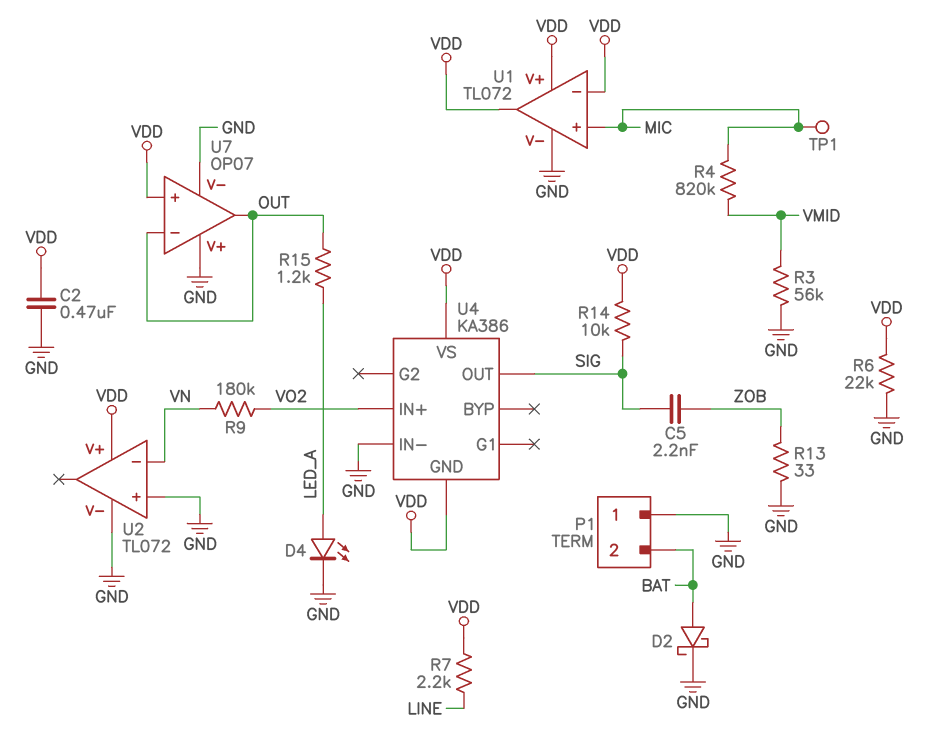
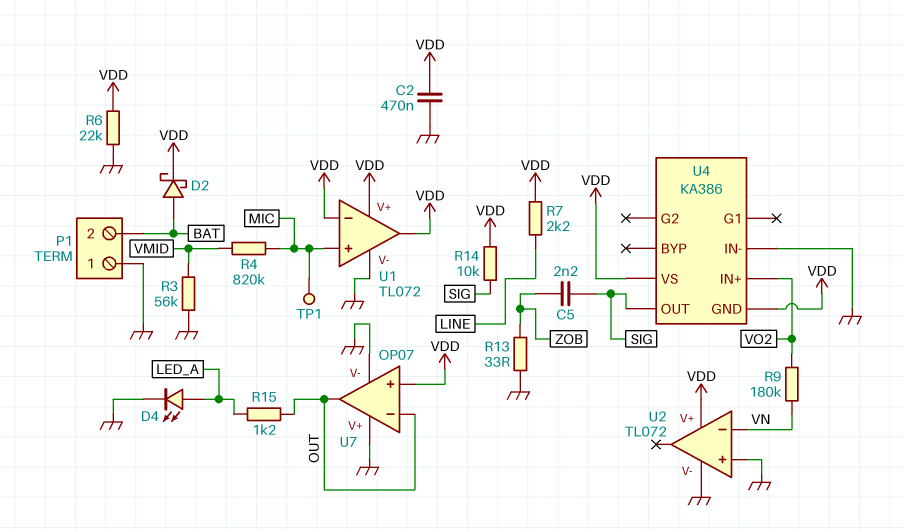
D2: schottky (A BAT, K GND) -> schottky (A BAT, K VDD)

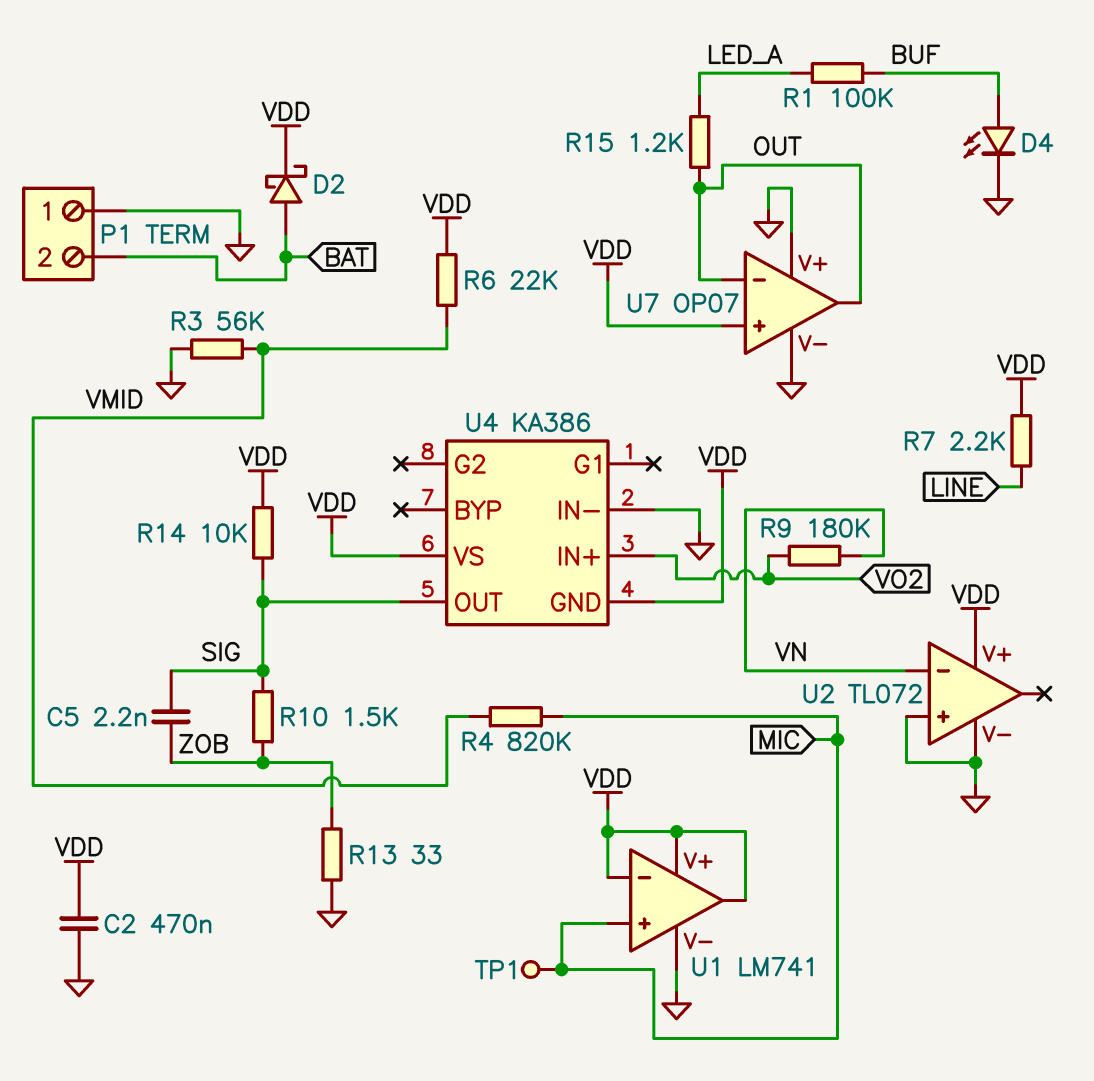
D4: LED (A LED_A, K GND) -> LED (A BUF, K GND)
R1: none -> 100k (BUF, LED_A)
R6: 22k (GND, VDD) -> 22k (VDD, VMID)
R10: none -> 1.5k (SIG, ZOB)
U1: TL072 -> LM741

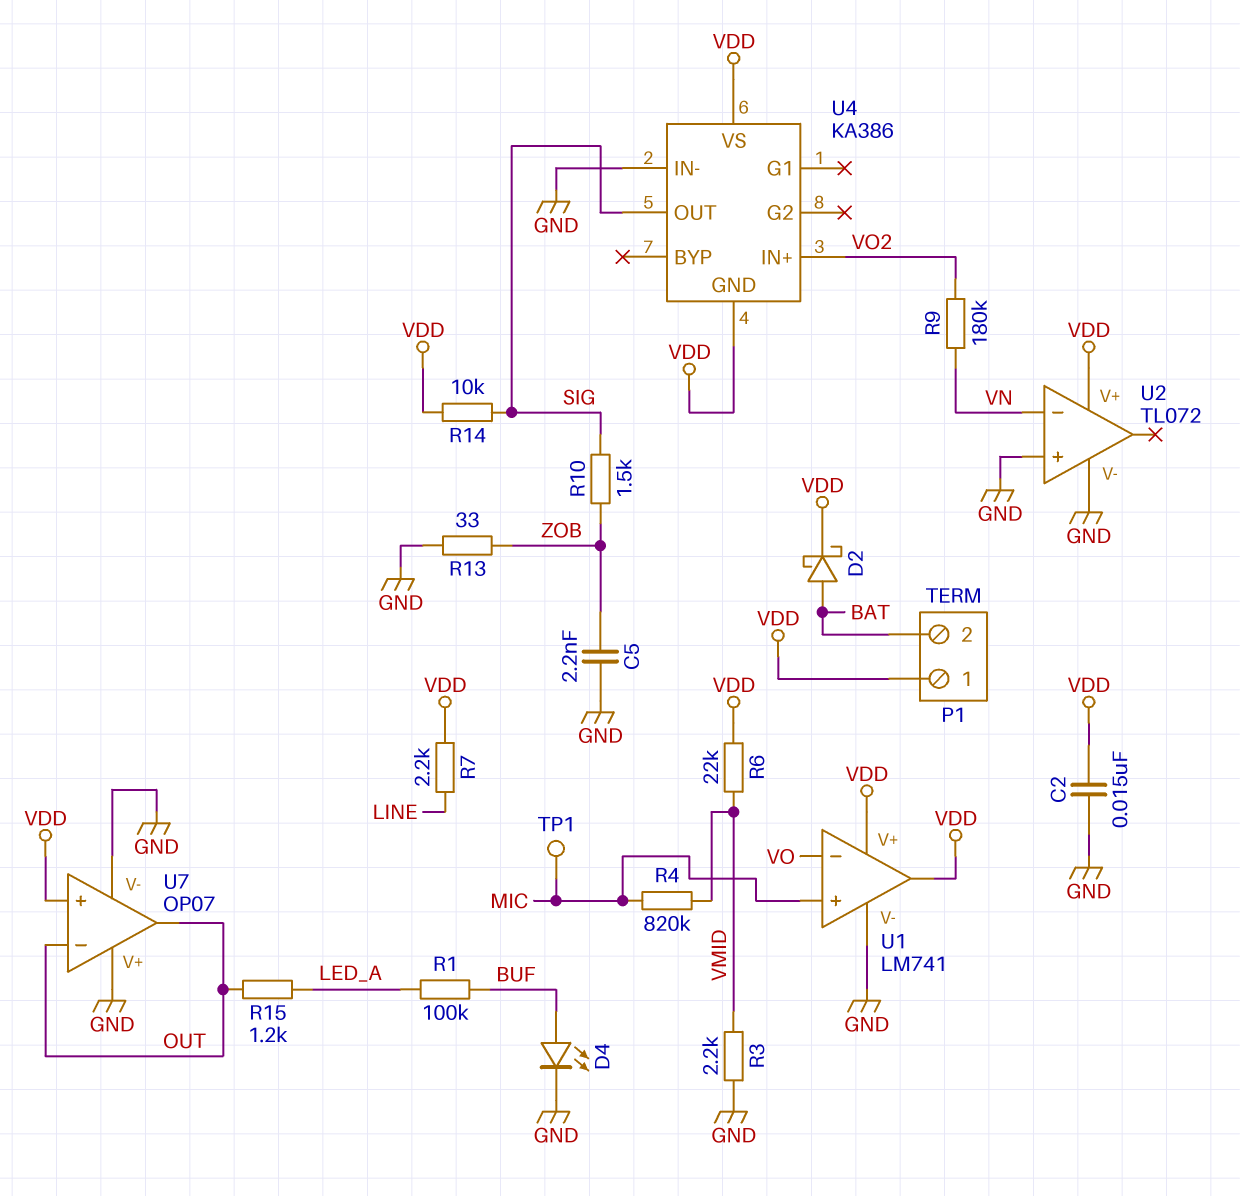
C2: 470nF (GND, VDD) -> 15nF (GND, VDD)
C5: 2.2nF (SIG, ZOB) -> 2.2nF (GND, ZOB)
P1 pin 1: GND -> VDD
R3: 56k (GND, VMID) -> 2.2k (GND, VMID)
U1 pin in-: VDD -> VO

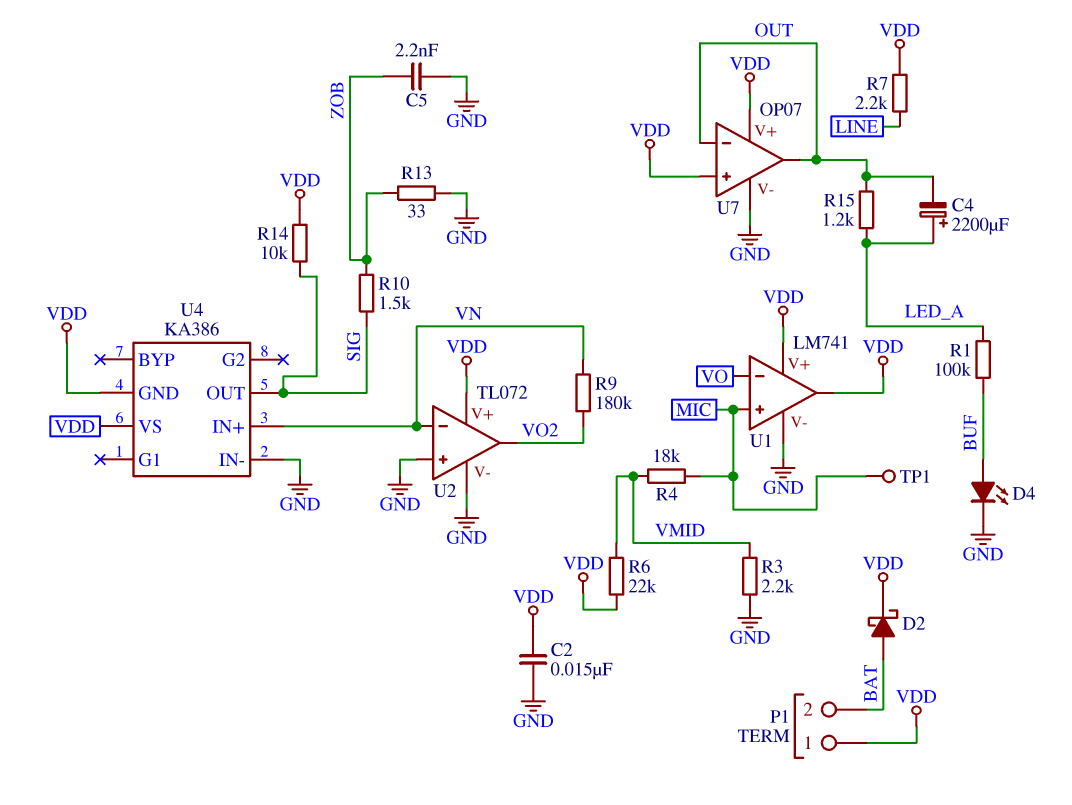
C4: none -> 2200uF (plus LED_A, minus OUT)
R4: 820k (MIC, VMID) -> 18k (MIC, VMID)
U2 pin out: none -> VO2
U4 pin IN+: VO2 -> VN
U7 pin V+: GND -> VDD

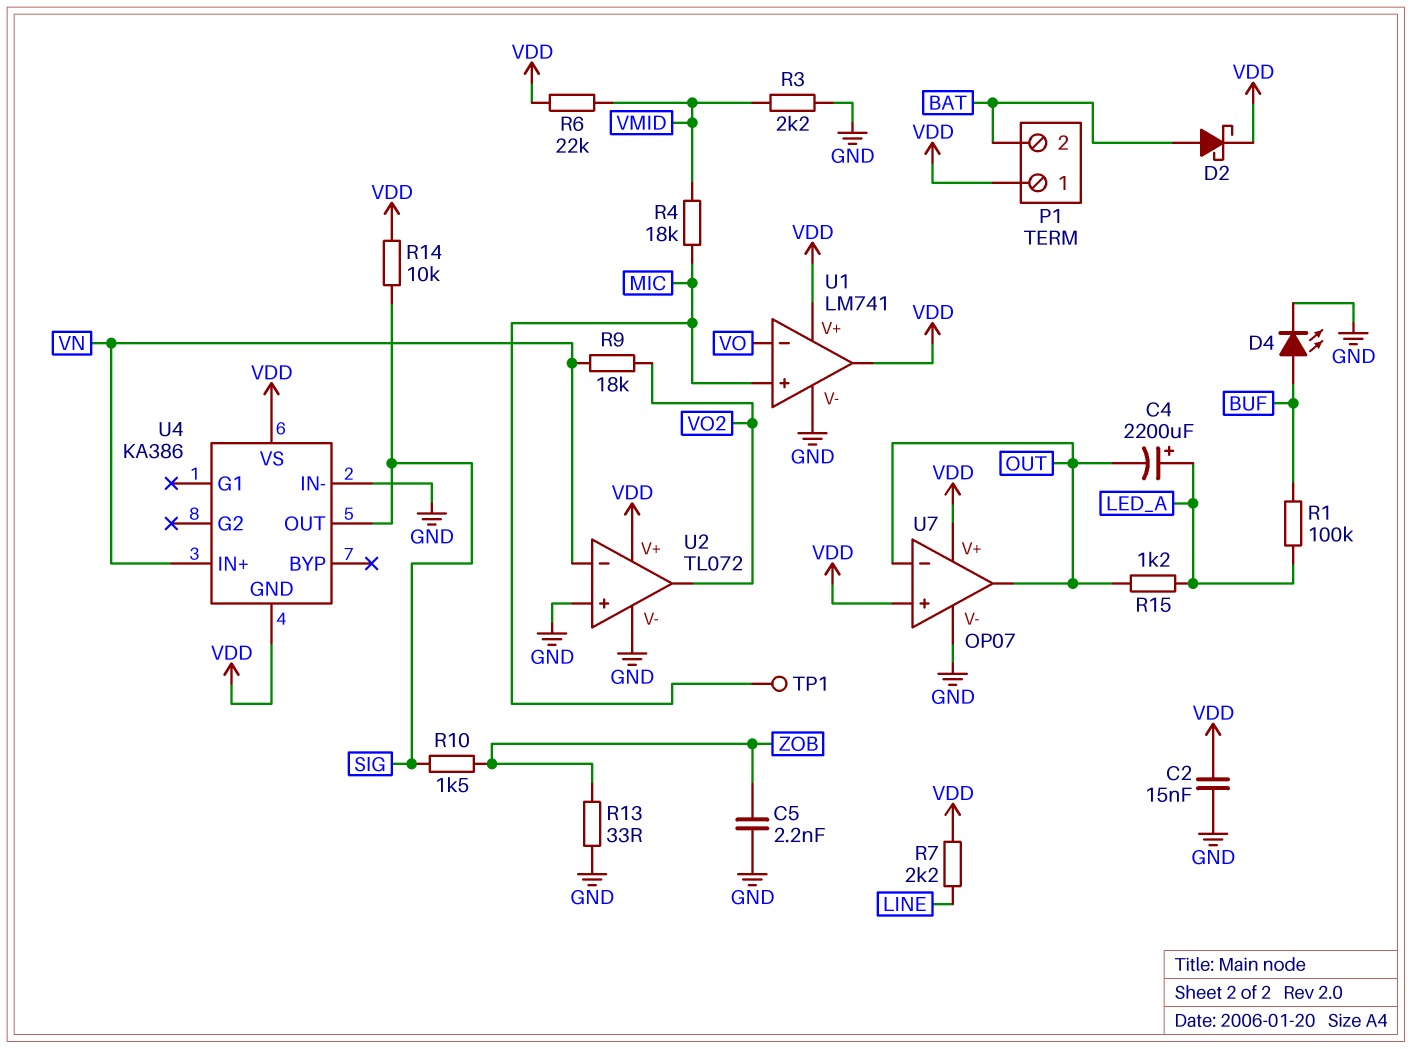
R9: 180k (VN, VO2) -> 18k (VN, VO2)

